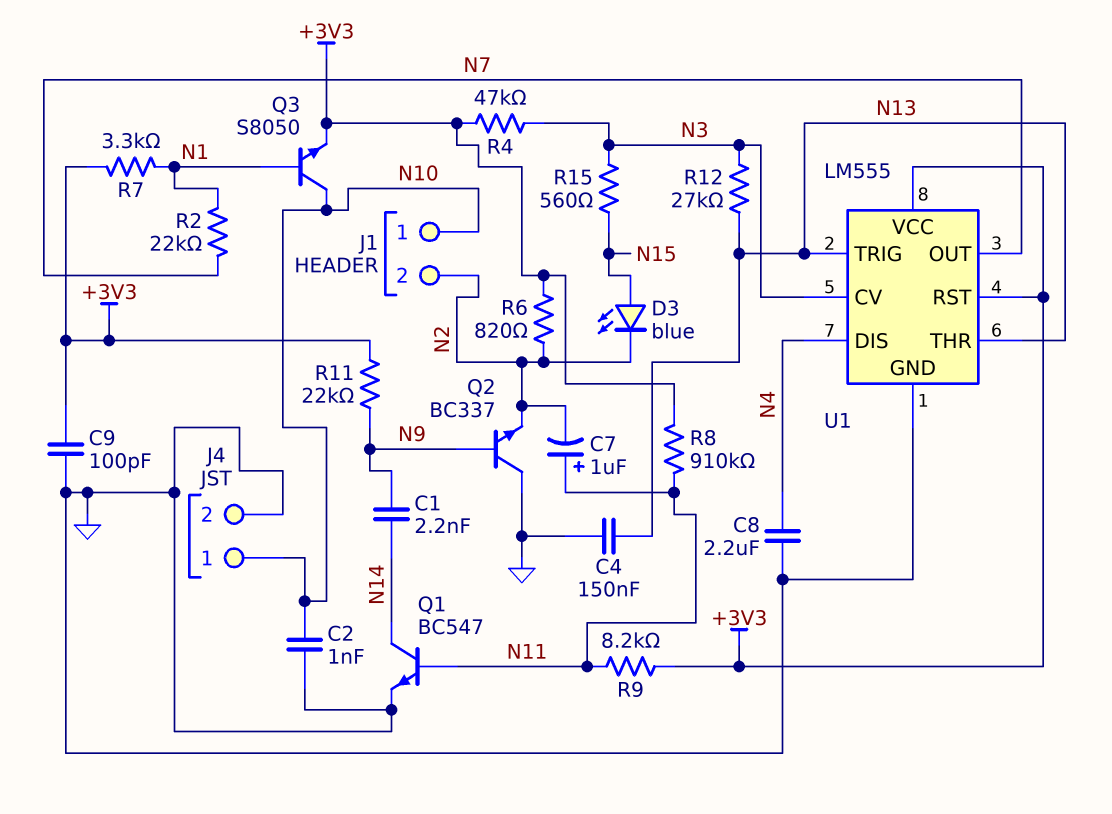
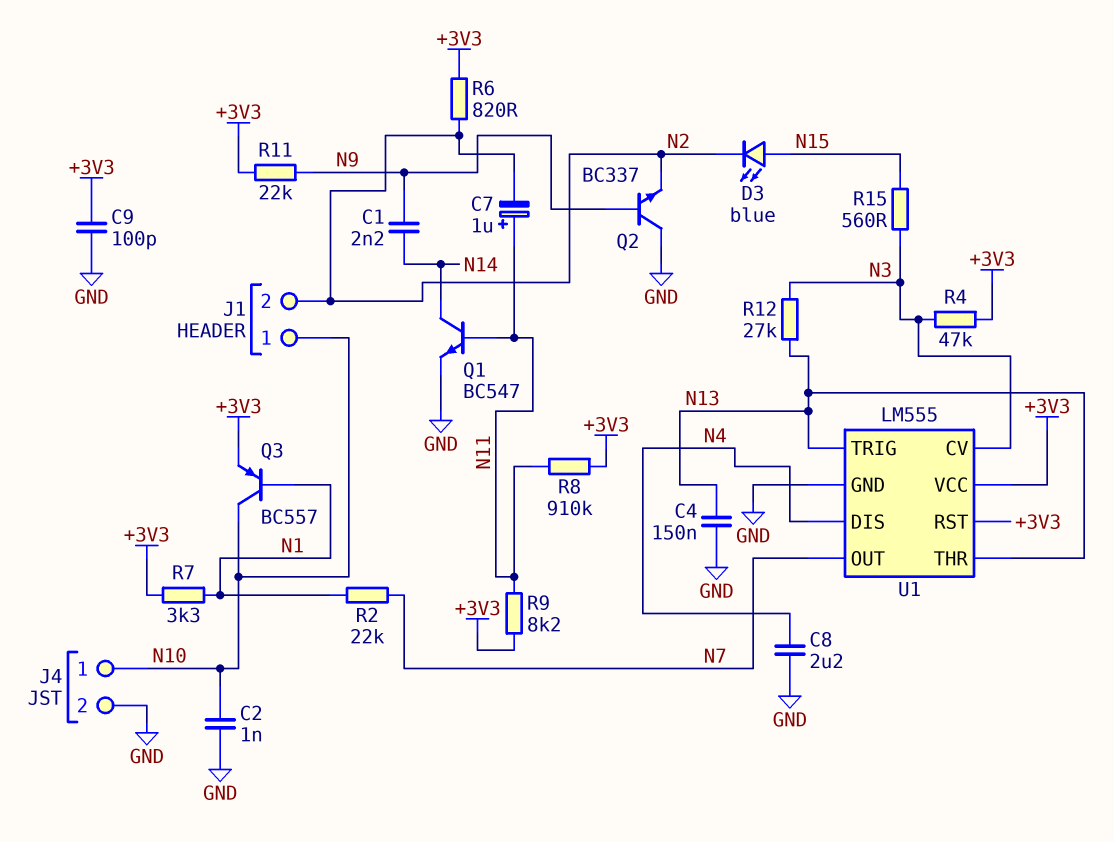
Q3: NPN S8050 (B N1, C N10, E +3V3) -> PNP BC557 (B N1, C N10, E +3V3)

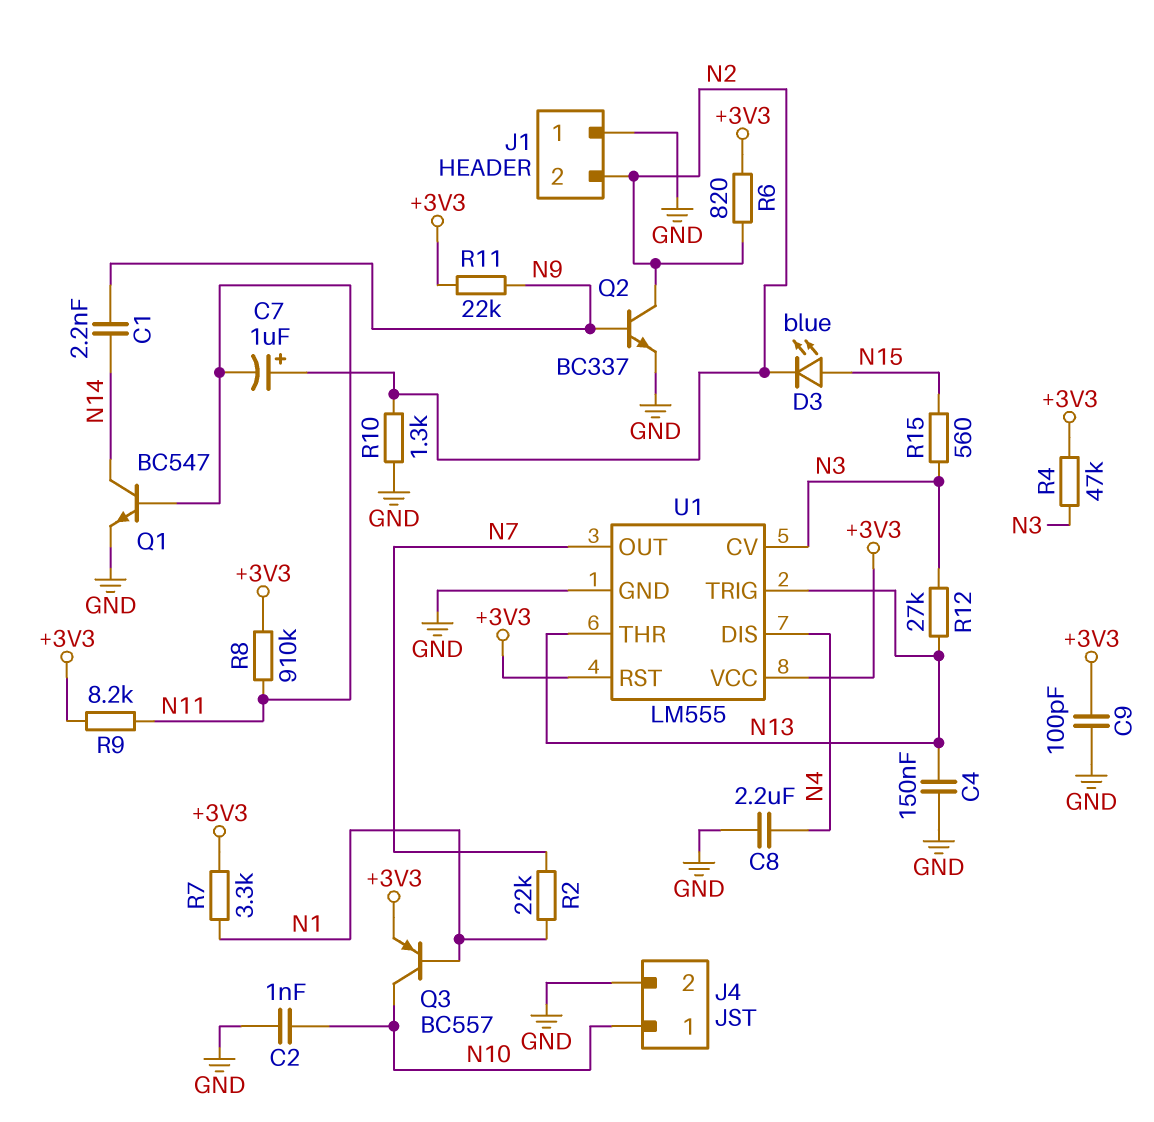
C7: 1uF (plus N11, minus N2) -> 1uF (plus N2, minus N11)
J1 pin 1: N10 -> GND
Q2: NPN BC337 (B N9, C GND, E N2) -> NPN BC337 (B N9, C N2, E GND)
R10: none -> 1.3k (GND, N2)

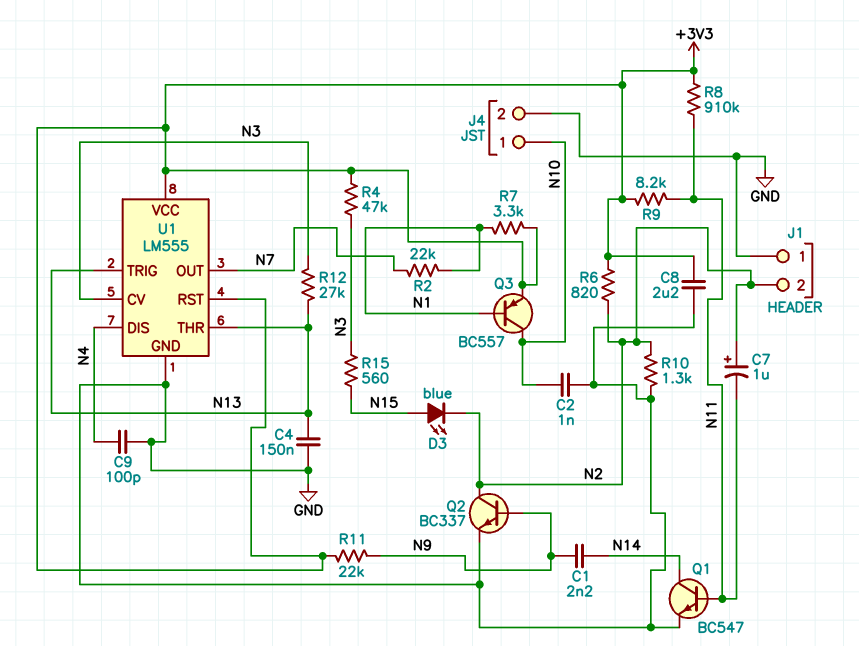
C8: 2.2uF (GND, N4) -> 2.2uF (+3V3, GND)
C9: 100pF (+3V3, GND) -> 100pF (GND, N4)

